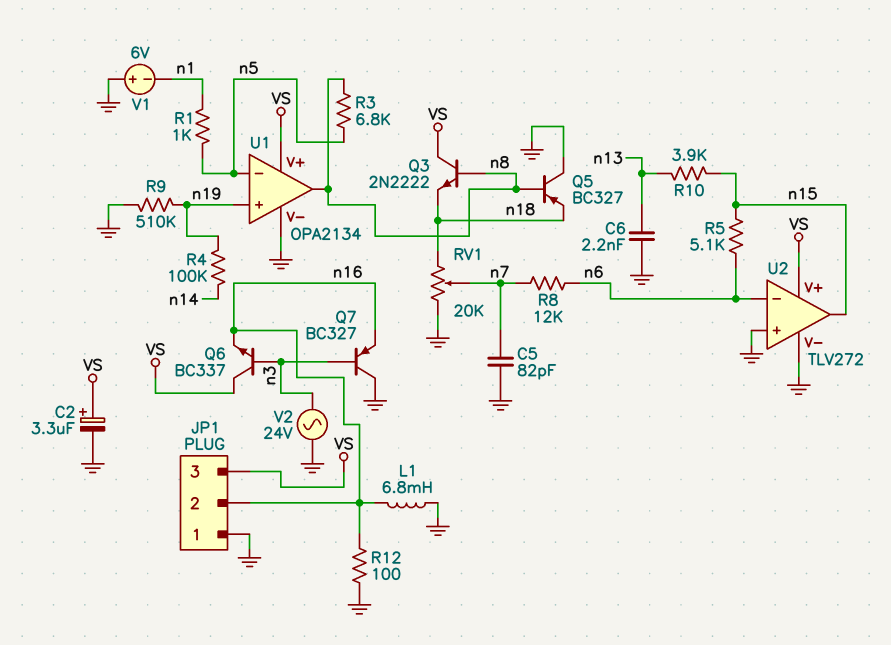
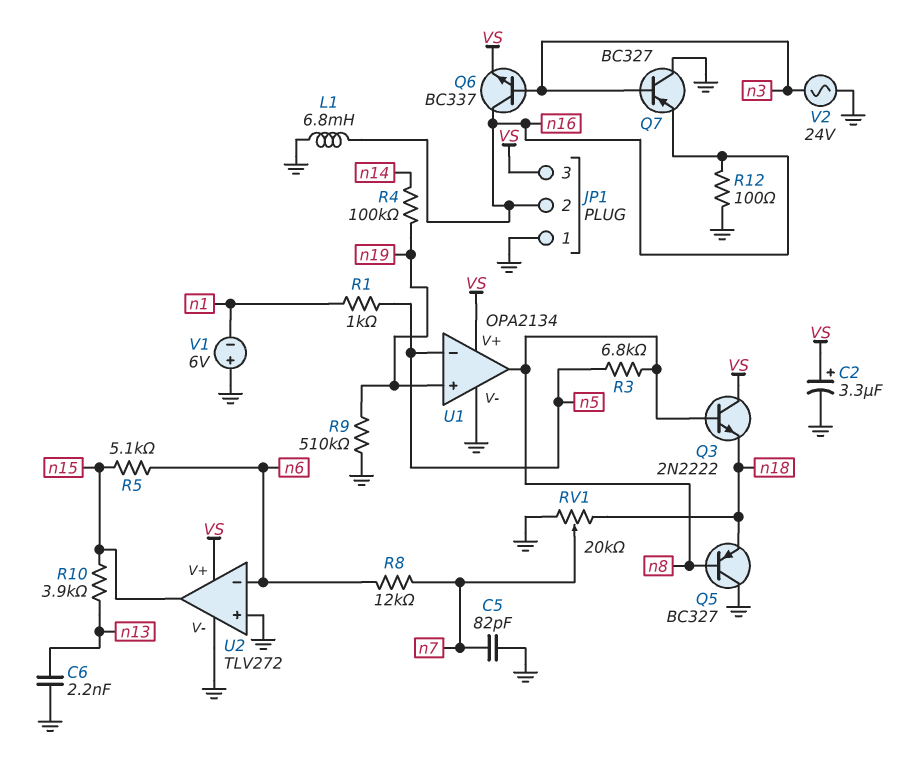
Q6: NPN BC337 (B n3, C VS, E n16) -> NPN BC337 (B n3, C n16, E VS)

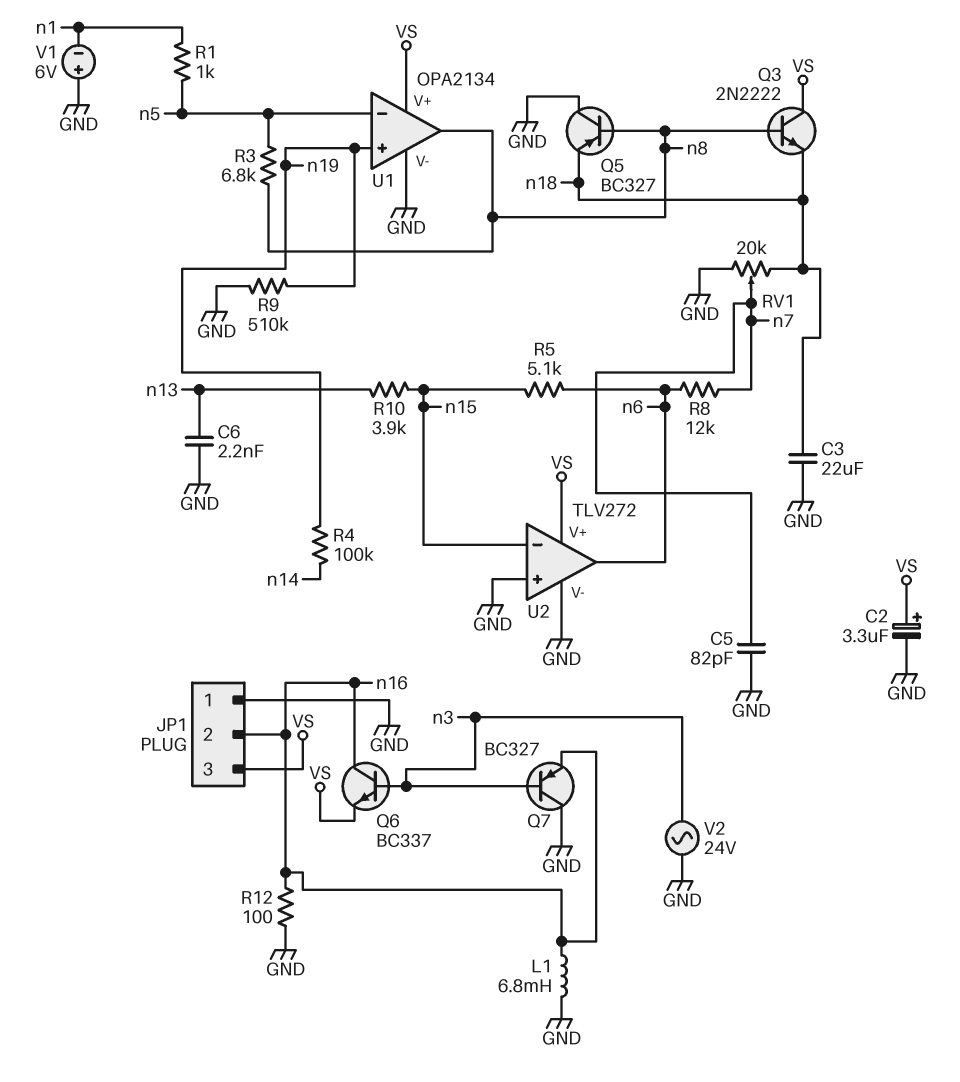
C3: none -> 22uF (GND, n18)
U2 pin in-: n6 -> n15
U2 pin out: n15 -> n6

